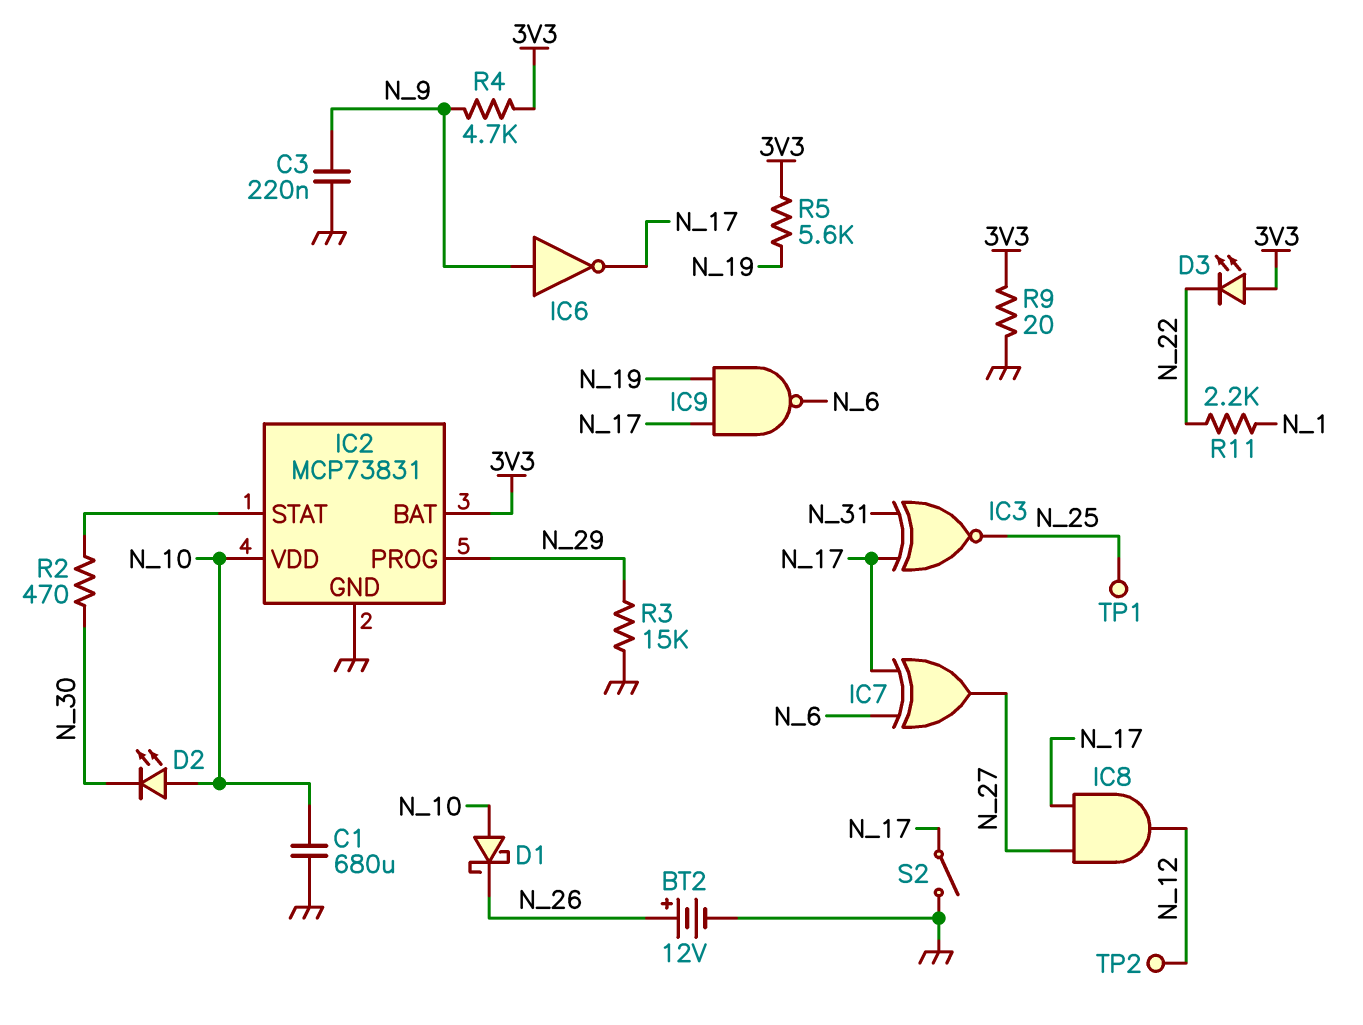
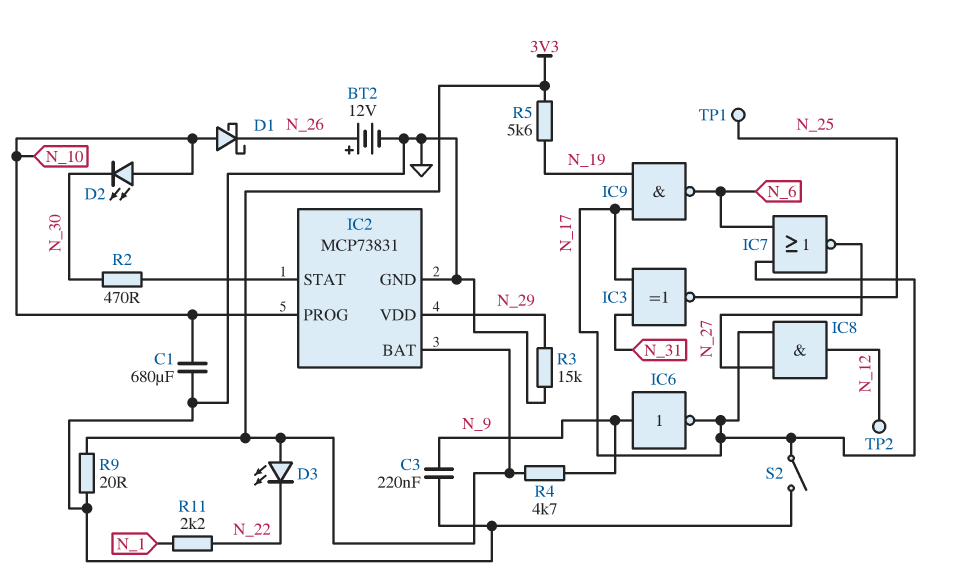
IC2 pin PROG: N_29 -> N_10
IC2 pin VDD: N_10 -> N_29
IC7: XOR (in N_6, in N_17, out N_27) -> NOR (in N_6, in N_17, out N_27)

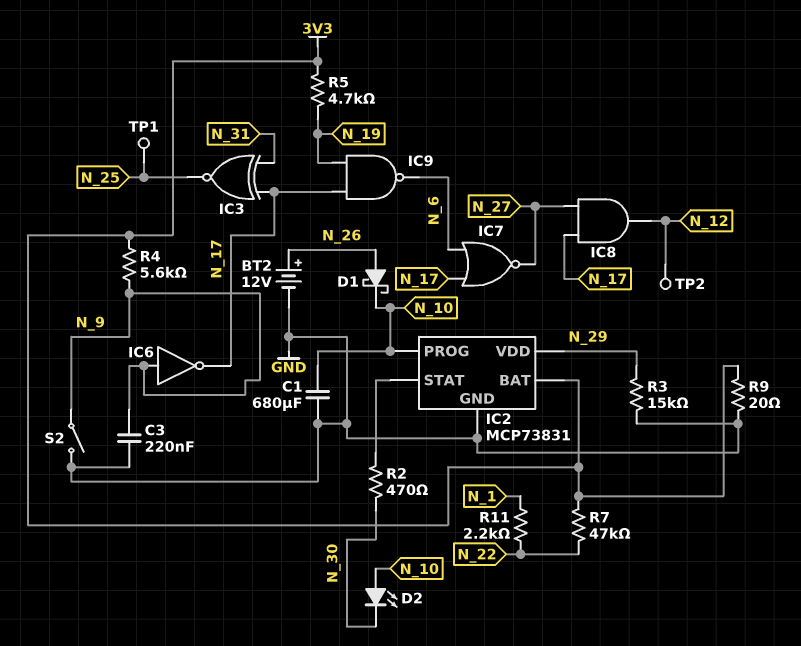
D1: schottky (A N_10, K N_26) -> schottky (A N_26, K N_10)
D3: LED (A 3V3, K N_22) -> none
R4: 4.7k (3V3, N_9) -> 5.6k (3V3, N_9)
R5: 5.6k (3V3, N_19) -> 4.7k (3V3, N_19)
R7: none -> 47k (3V3, N_22)
S2: switch (GND, N_17) -> switch (GND, N_9)

